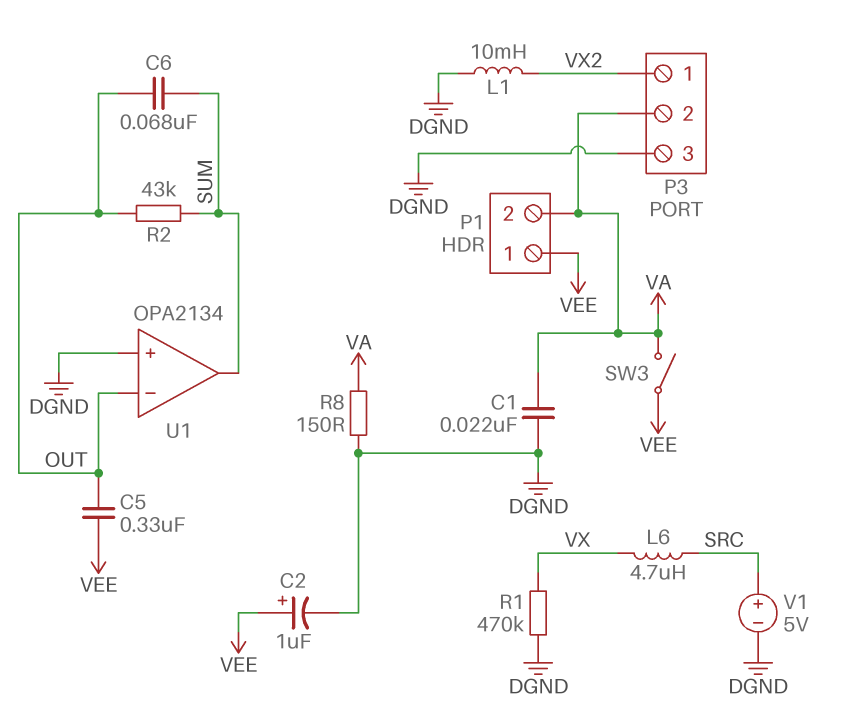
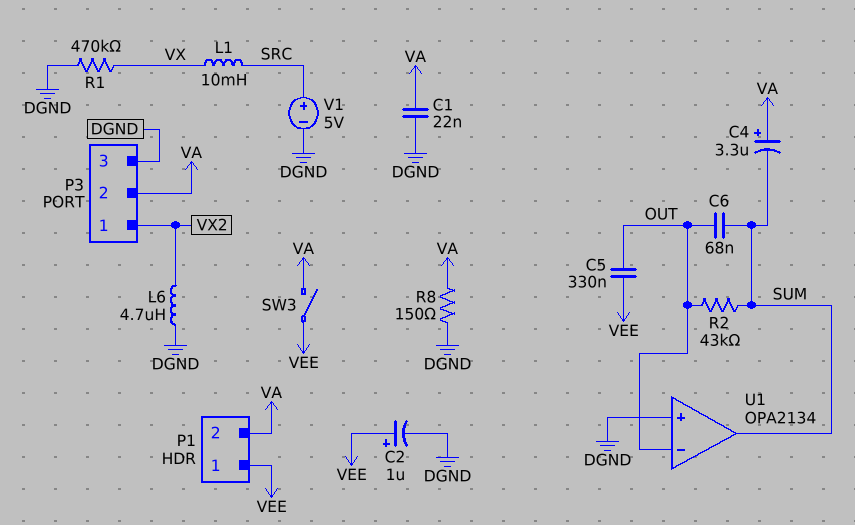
C4: none -> 3.3uF (plus VA, minus SUM)
L1: 10mH (DGND, VX2) -> 10mH (SRC, VX)
L6: 4.7uH (SRC, VX) -> 4.7uH (DGND, VX2)

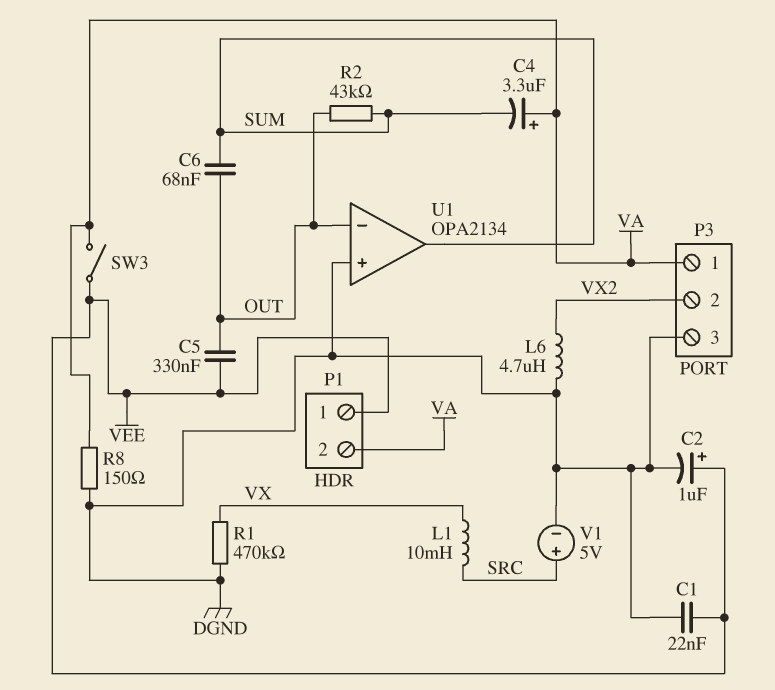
C1: 22nF (DGND, VA) -> 22nF (DGND, VEE)
P3 pin 1: VX2 -> VA
P3 pin 2: VA -> VX2

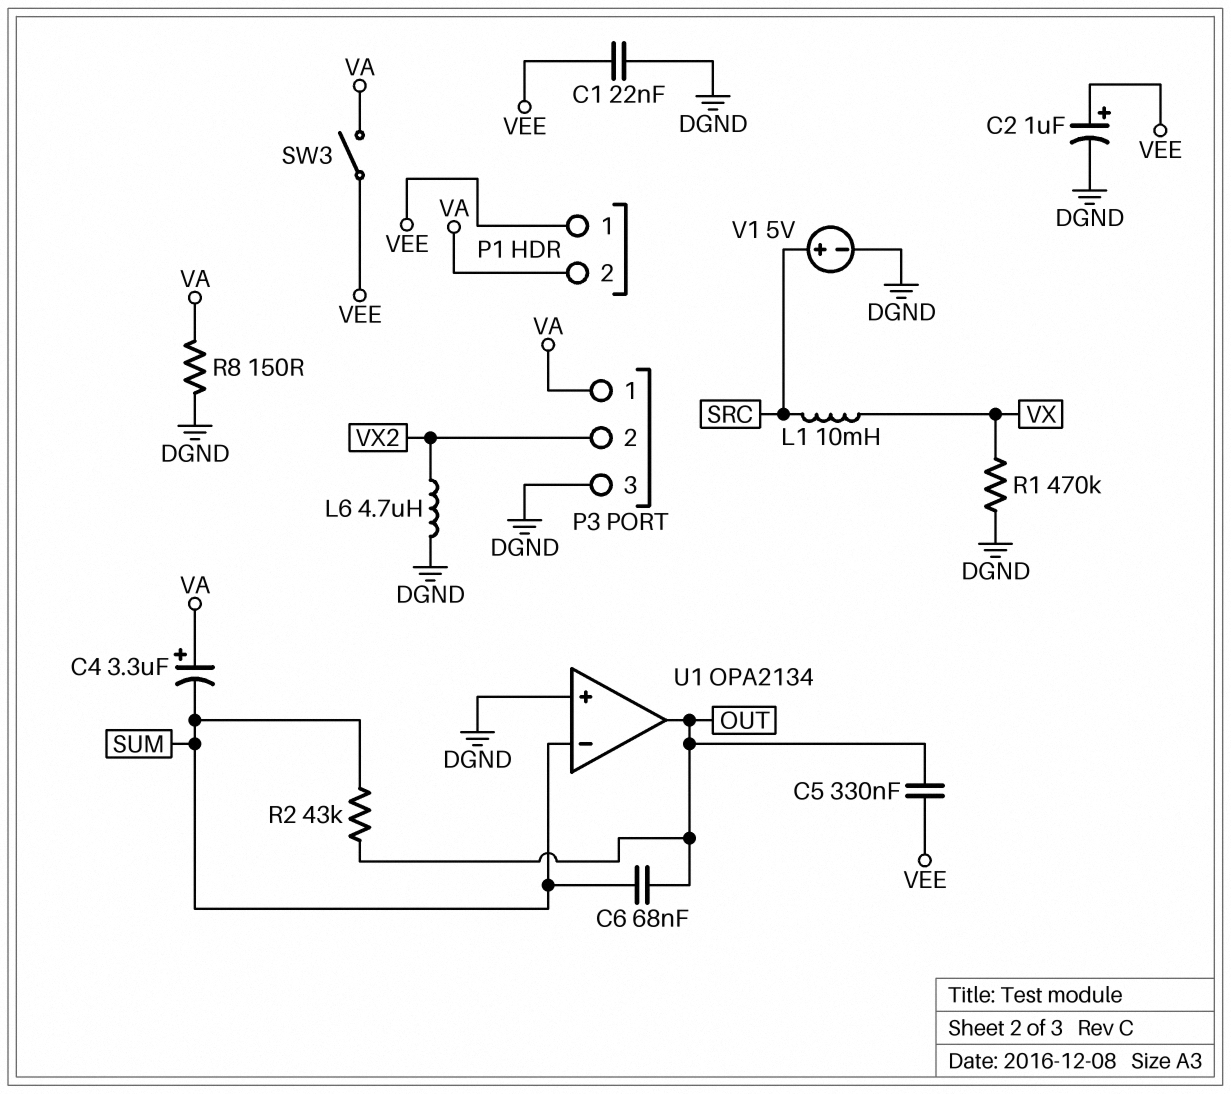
U1 pin in-: OUT -> SUM
U1 pin out: SUM -> OUT

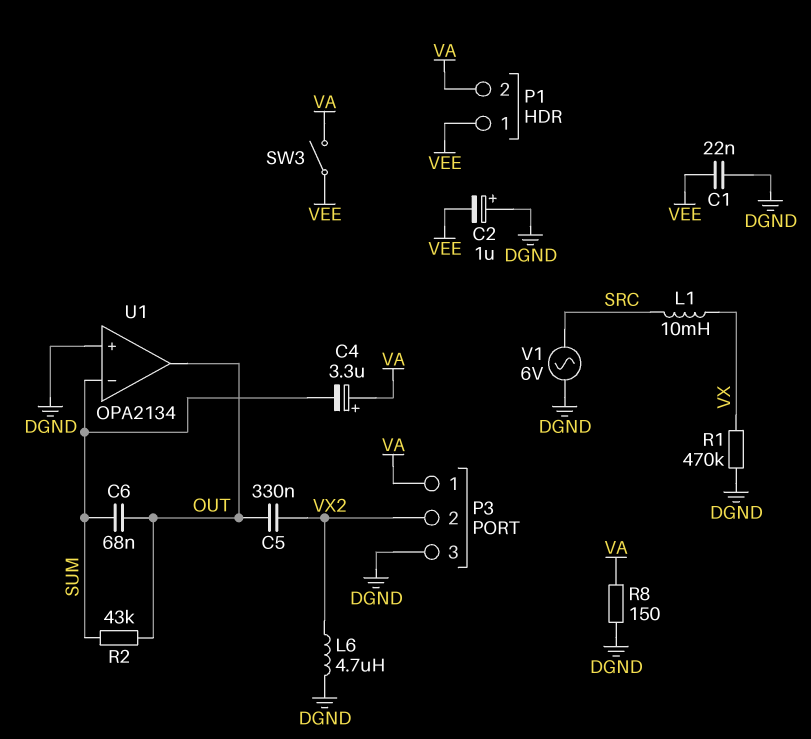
C2: 1uF (plus VEE, minus DGND) -> 1uF (plus DGND, minus VEE)
C5: 330nF (OUT, VEE) -> 330nF (OUT, VX2)
V1: 5V (plus SRC, minus DGND) -> AC 6V (DGND, SRC)

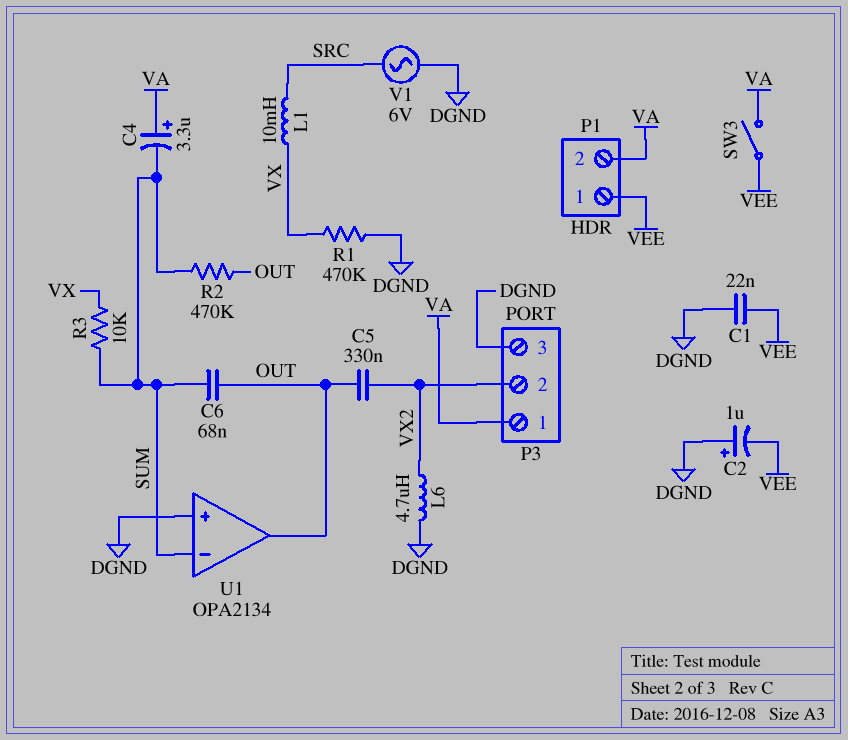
R2: 43k (OUT, SUM) -> 470k (OUT, SUM)
R3: none -> 10k (SUM, VX)
R8: 150 (DGND, VA) -> none

